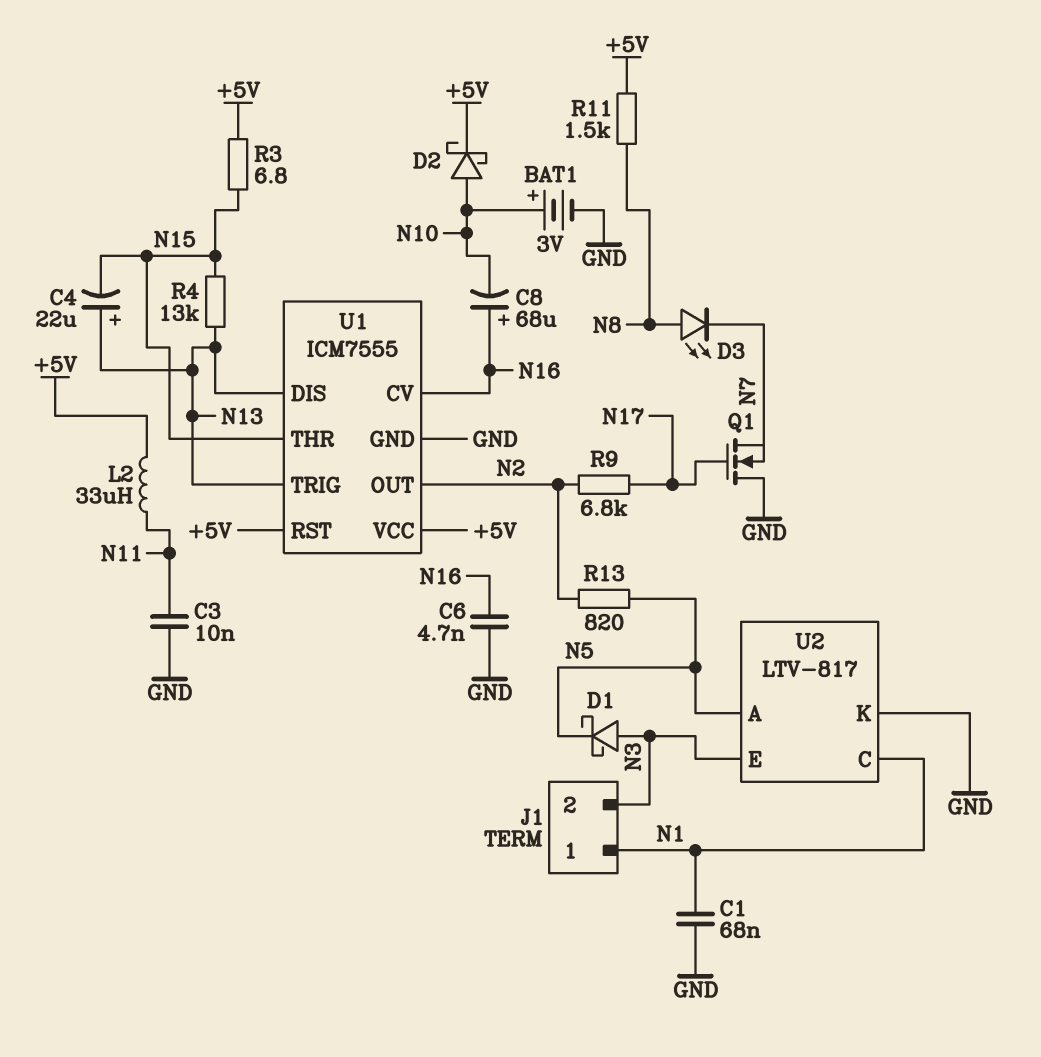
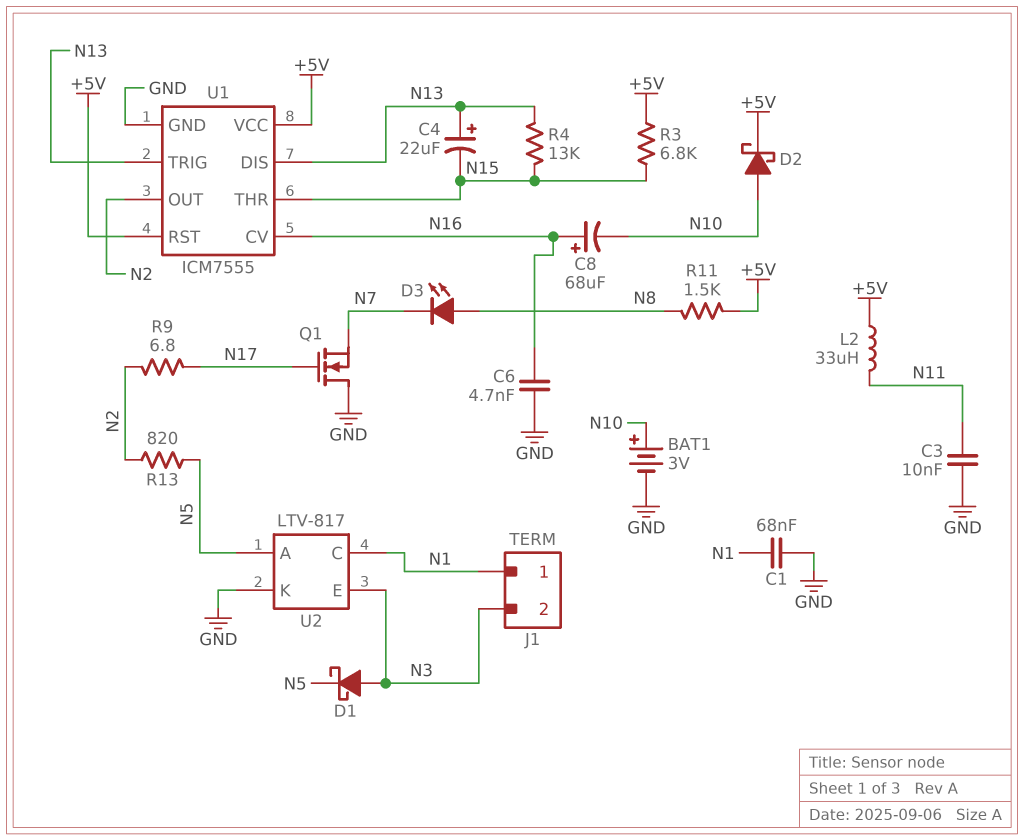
R3: 6.8 (+5V, N15) -> 6.8k (+5V, N15)
R9: 6.8k (N2, N17) -> 6.8 (N2, N17)

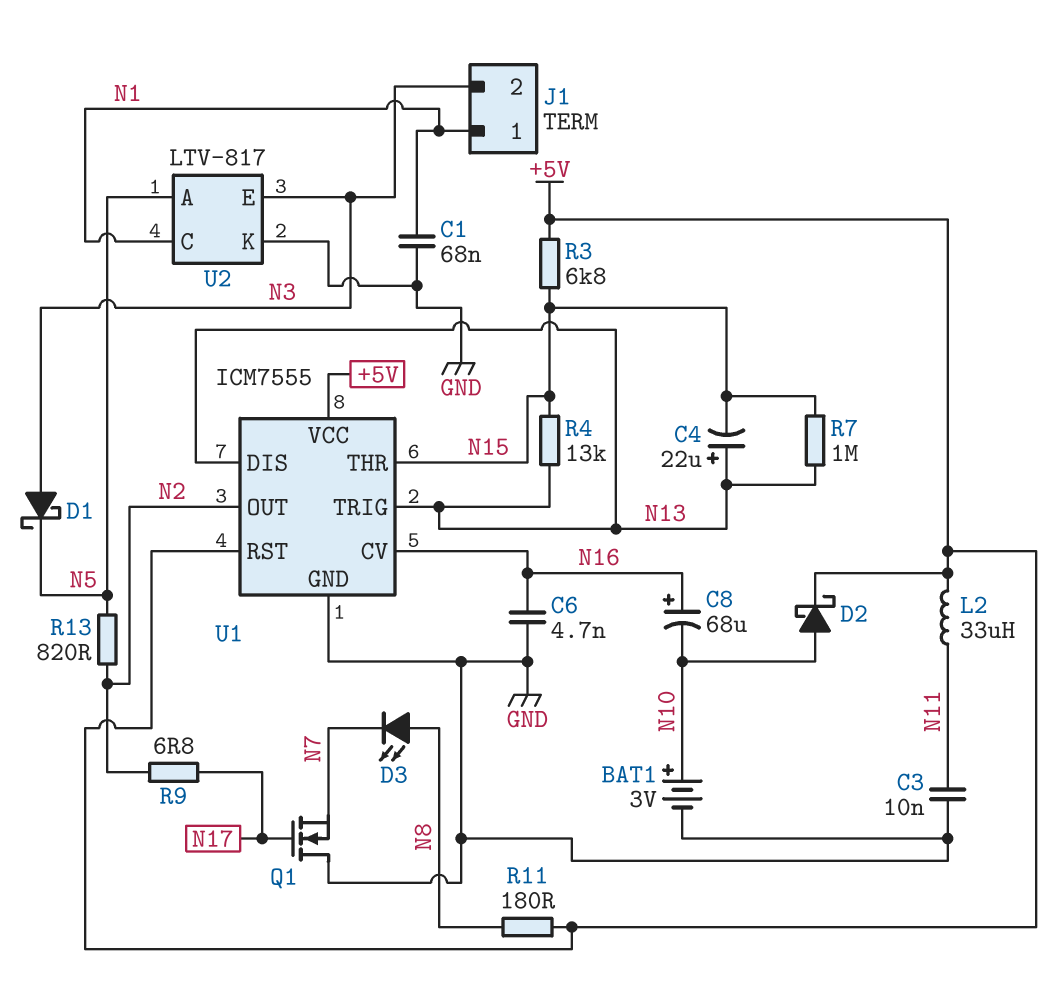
R7: none -> 1M (N13, N15)
R11: 1.5k (+5V, N8) -> 180 (+5V, N8)

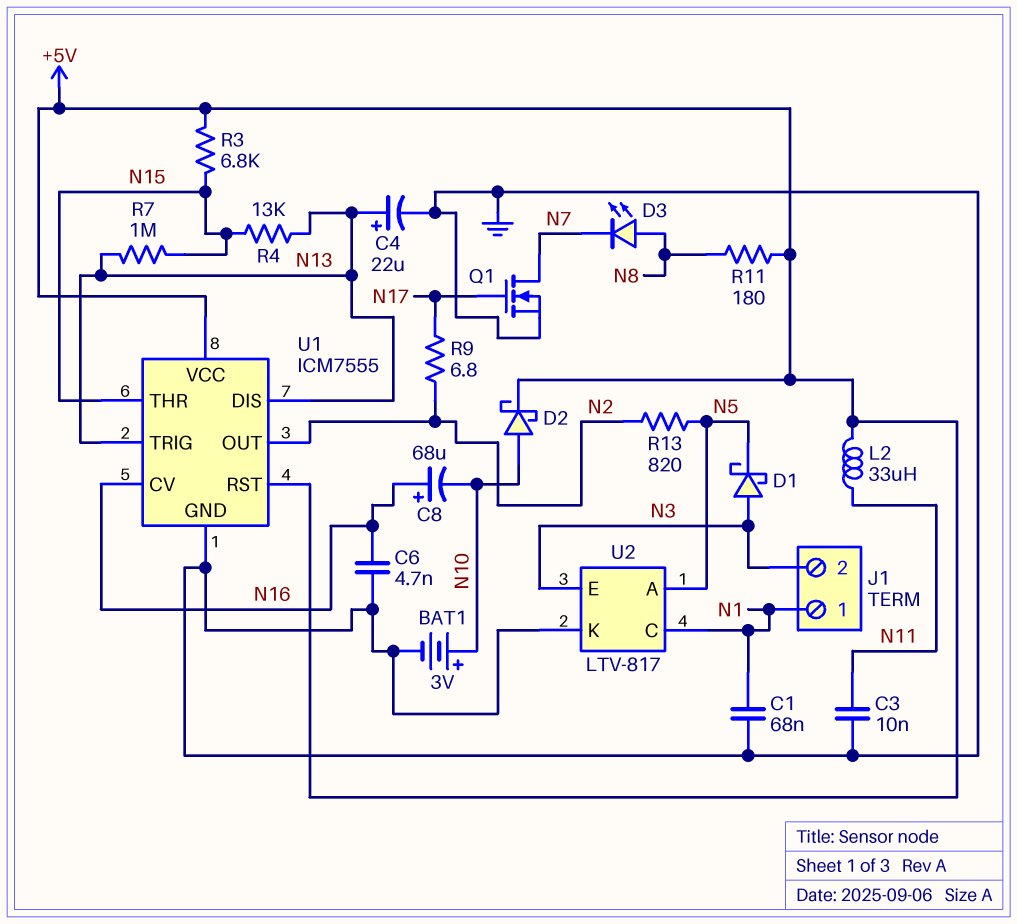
C4: 22uF (plus N13, minus N15) -> 22uF (plus N13, minus GND)
Q1: NMOS (G N17, D GND, S N7) -> NMOS (G N17, D N7, S GND)

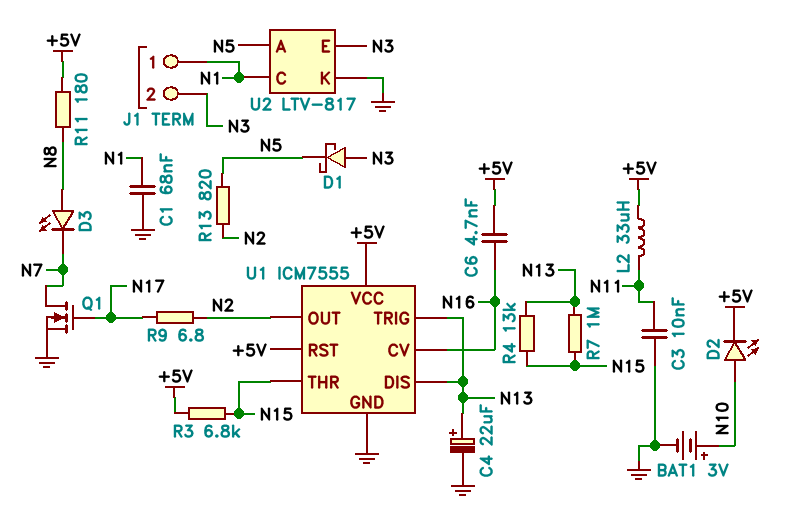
C6: 4.7nF (GND, N16) -> 4.7nF (+5V, N16)
C8: 68uF (plus N16, minus N10) -> none
D2: schottky (A N10, K +5V) -> LED (A N10, K +5V)

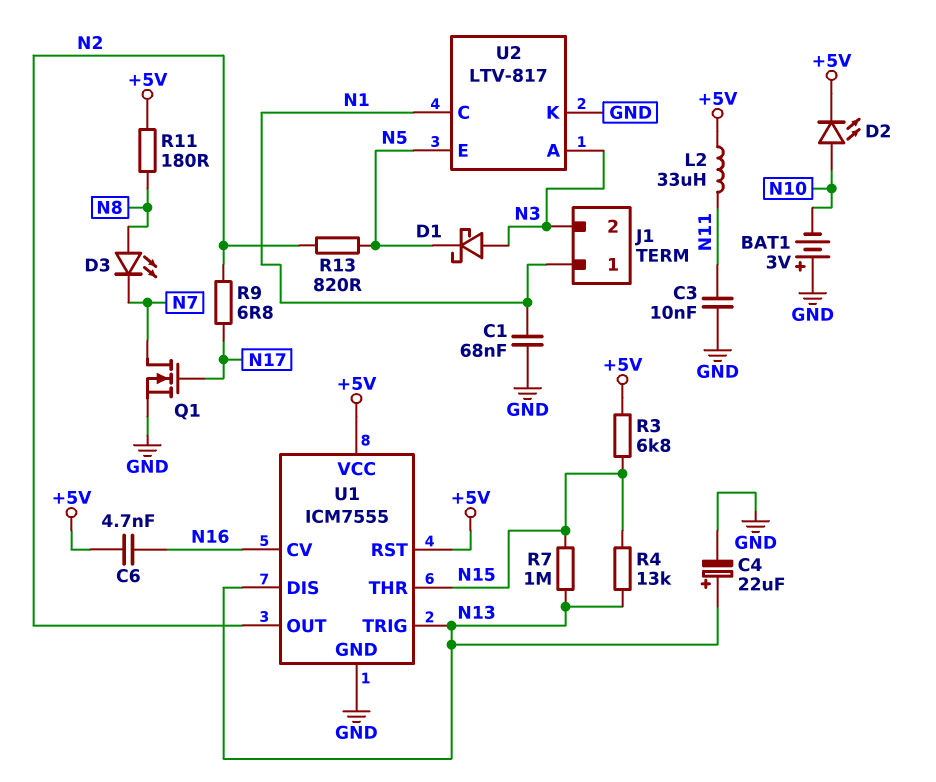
BAT1: 3V (plus N10, minus GND) -> 3V (plus GND, minus N10)
U2 pin A: N5 -> N3
U2 pin E: N3 -> N5

